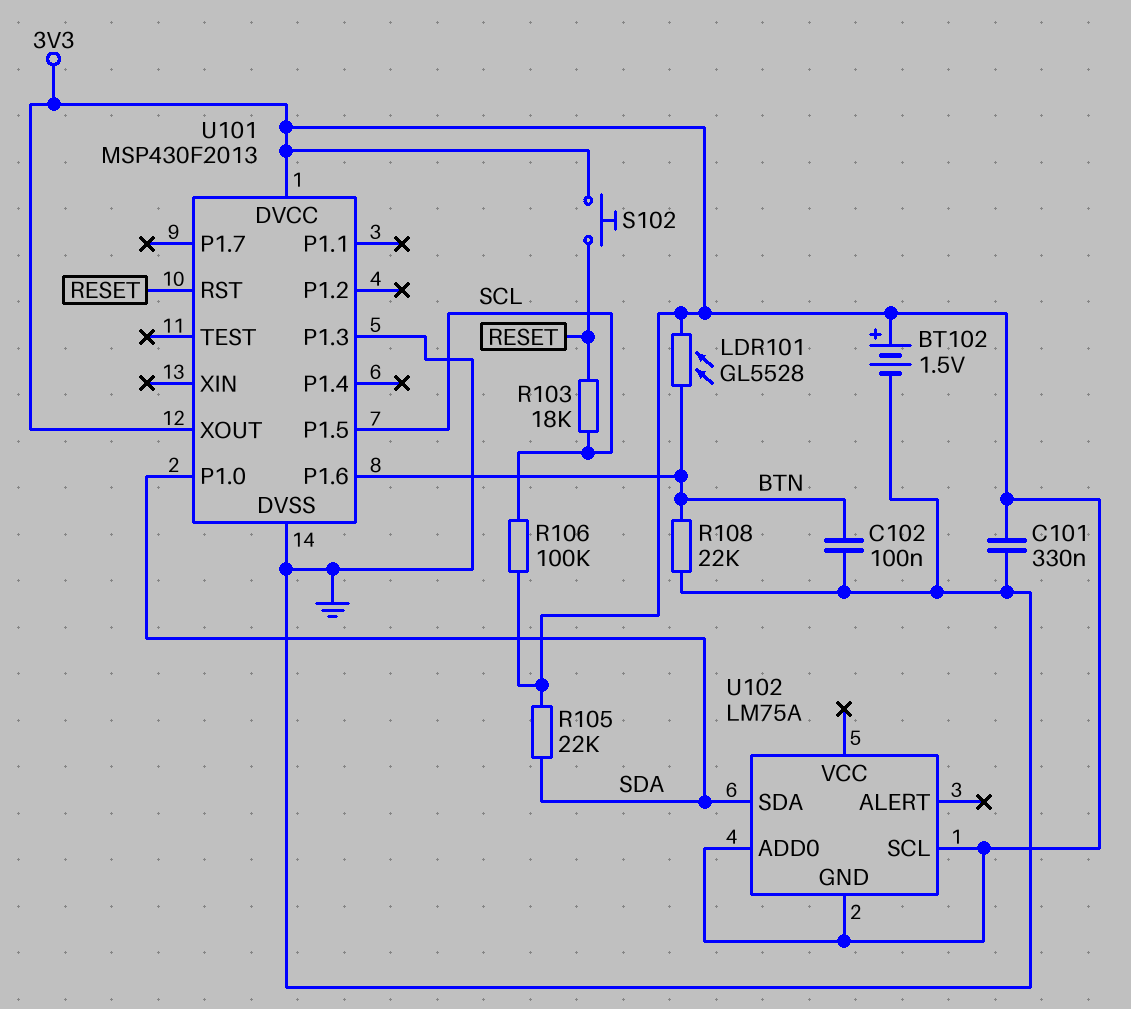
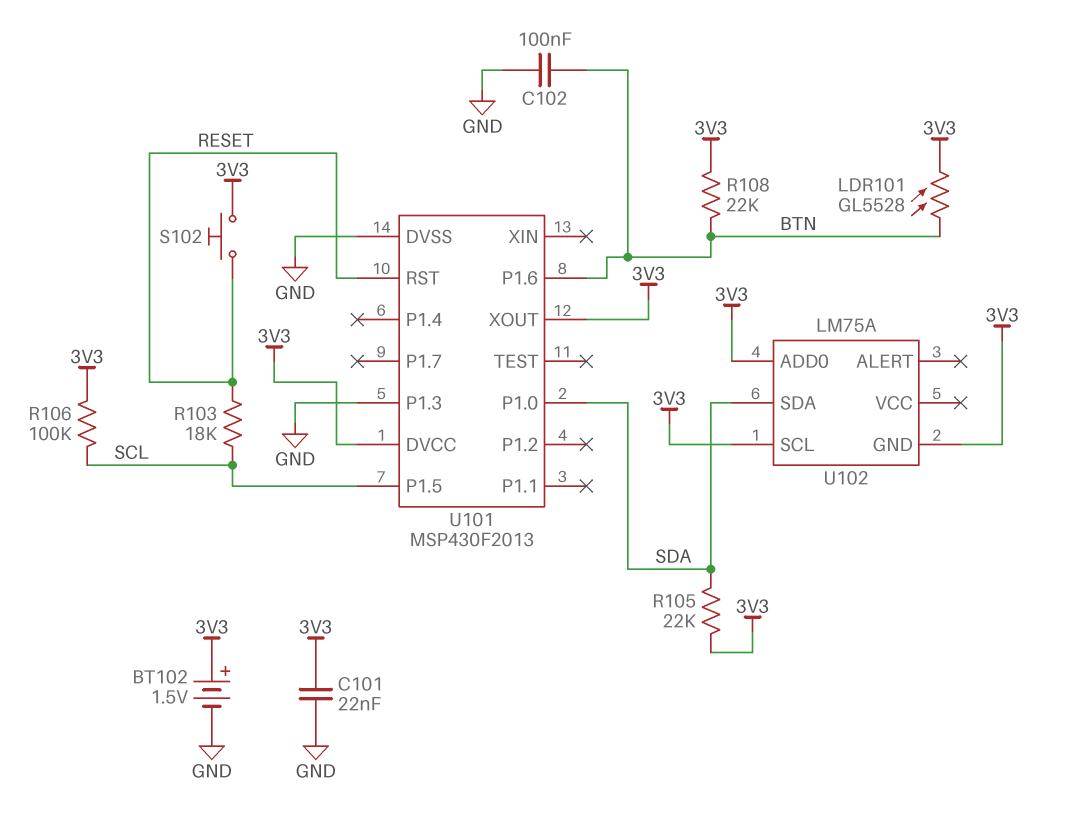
C101: 330nF (3V3, GND) -> 22nF (3V3, GND)
R108: 22k (BTN, GND) -> 22k (3V3, BTN)

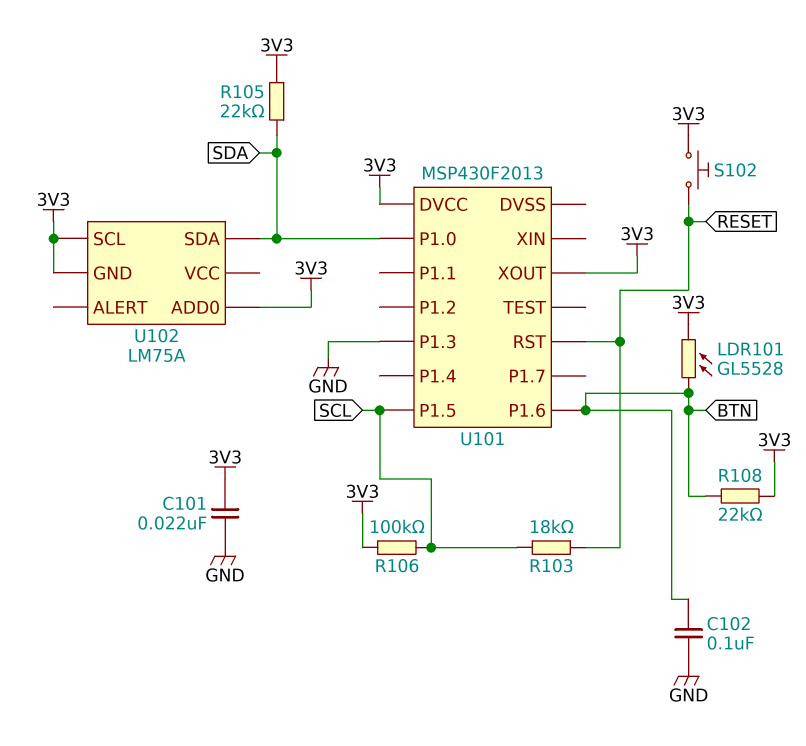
BT102: 1.5V (plus 3V3, minus GND) -> none
U101 pin DVSS: GND -> none

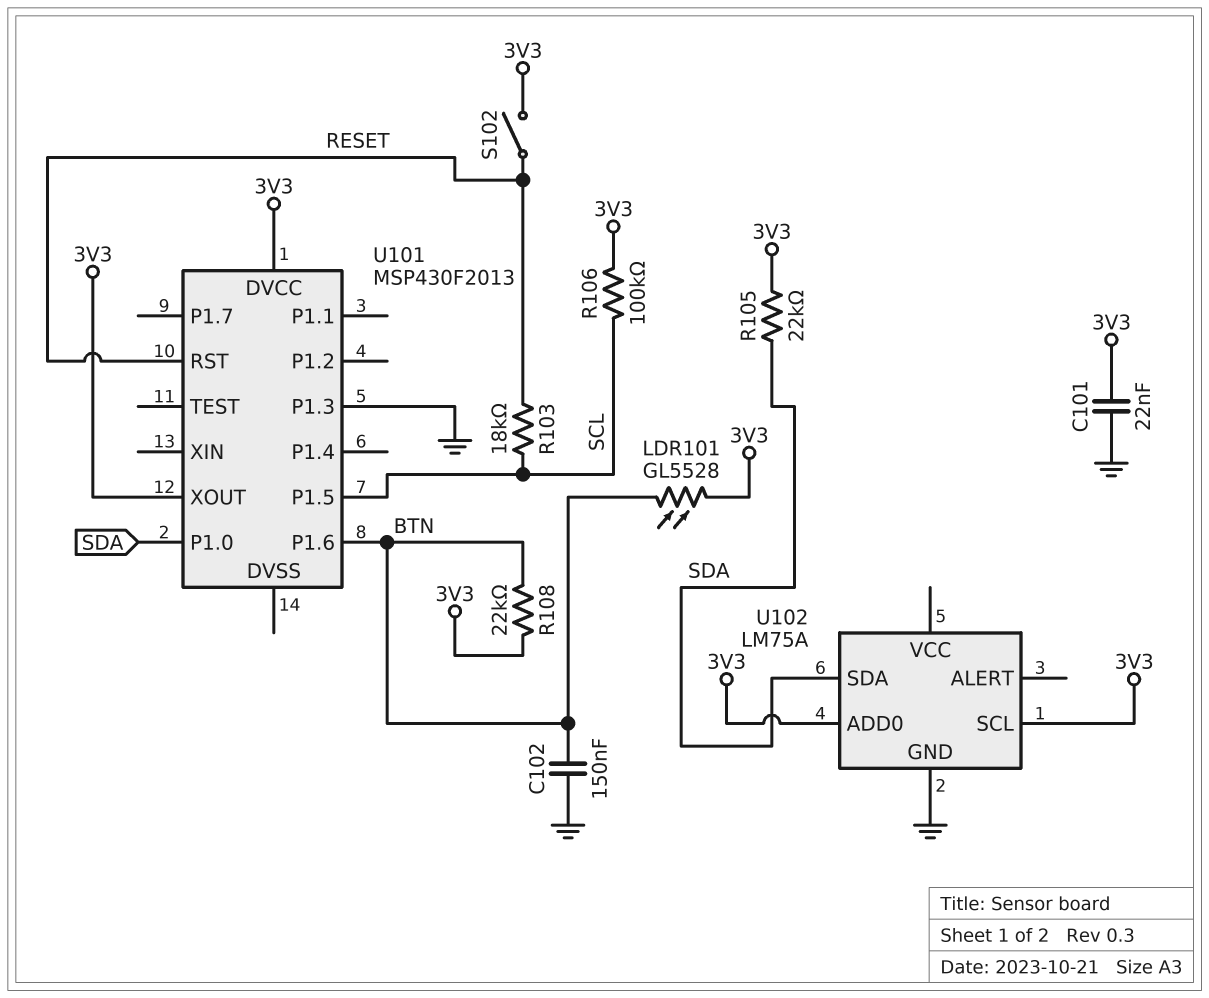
C102: 100nF (BTN, GND) -> 150nF (BTN, GND)
S102: button (3V3, RESET) -> switch (3V3, RESET)
U102 pin GND: 3V3 -> GND

